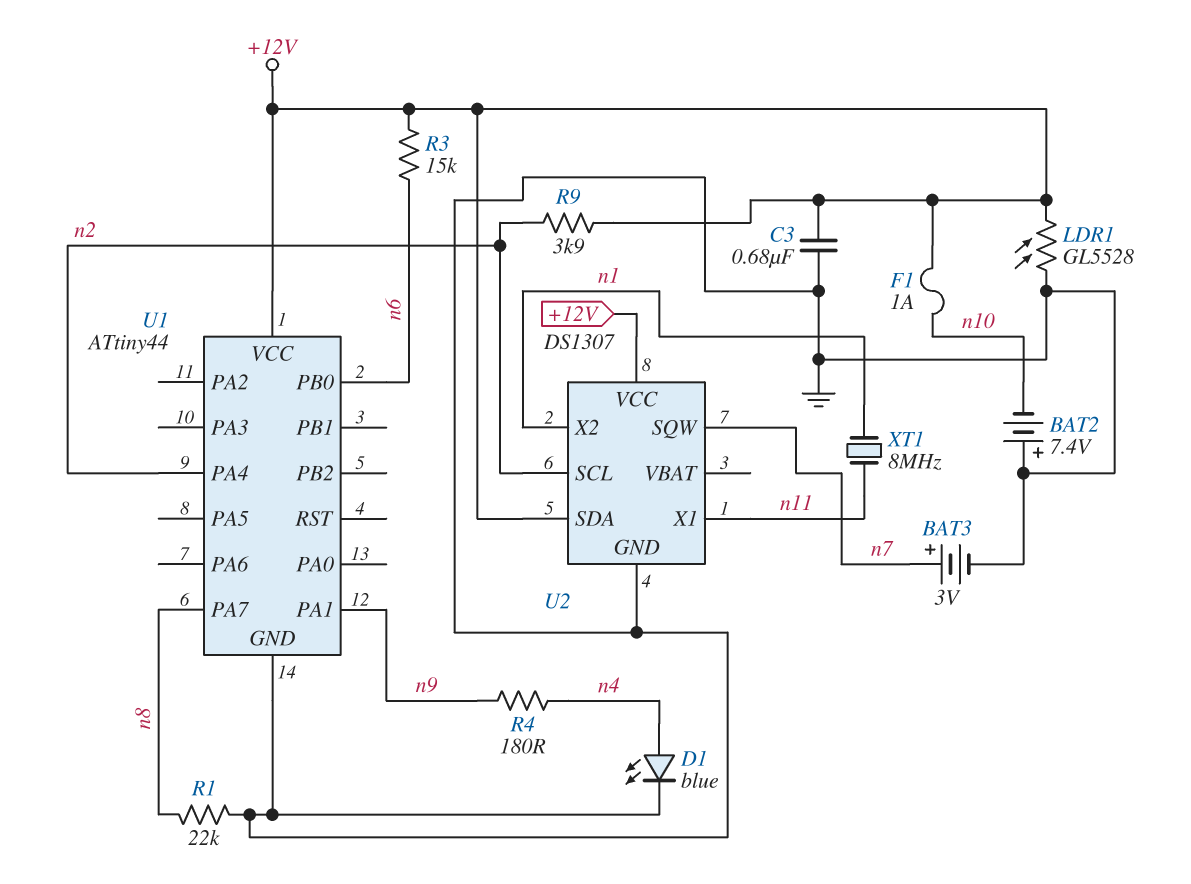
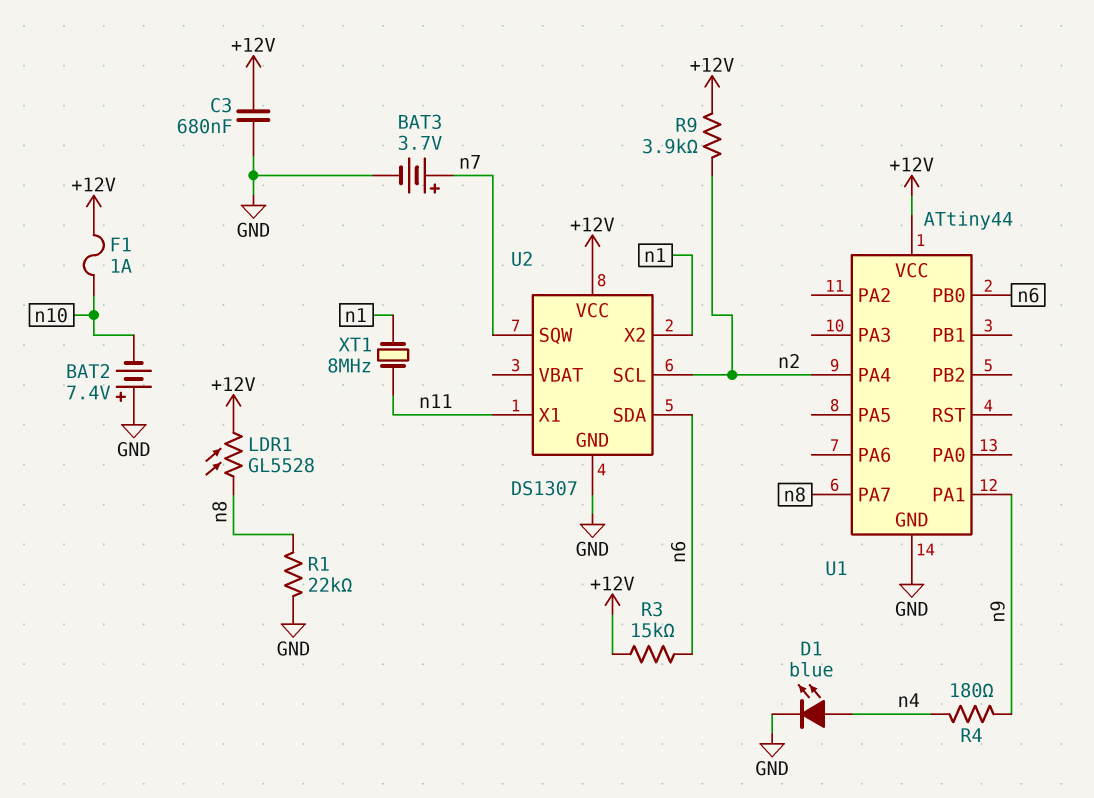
BAT3: 3V (plus n7, minus GND) -> 3.7V (plus n7, minus GND)
LDR1: GL5528 (+12V, GND) -> GL5528 (+12V, n8)
U2 pin SDA: +12V -> n6

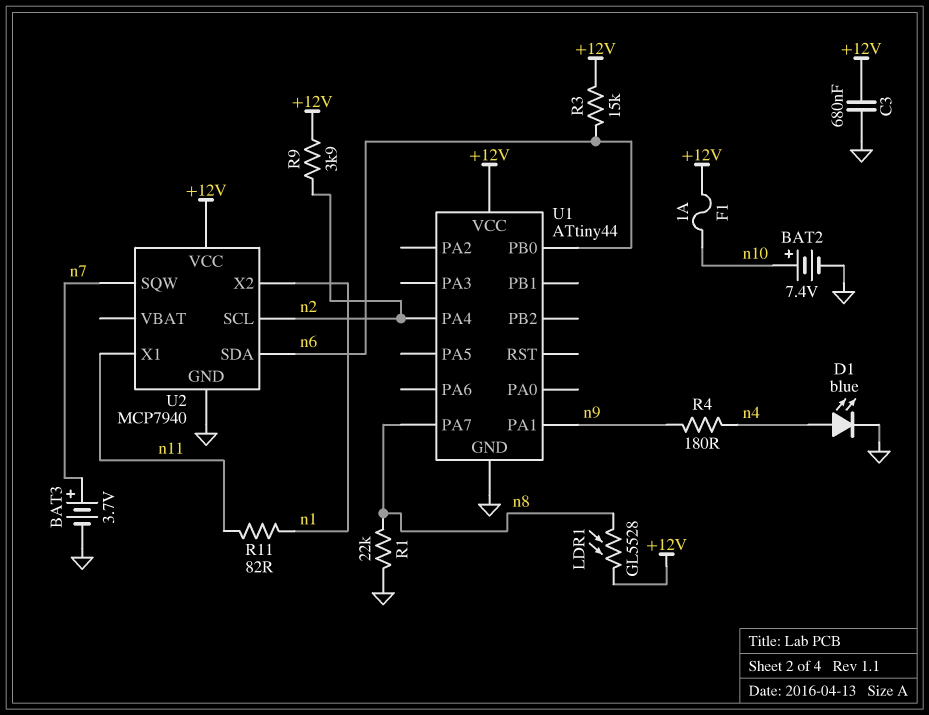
BAT2: 7.4V (plus GND, minus n10) -> 7.4V (plus n10, minus GND)
R11: none -> 82 (n1, n11)
U2: DS1307 -> MCP7940
XT1: 8MHz (n1, n11) -> none

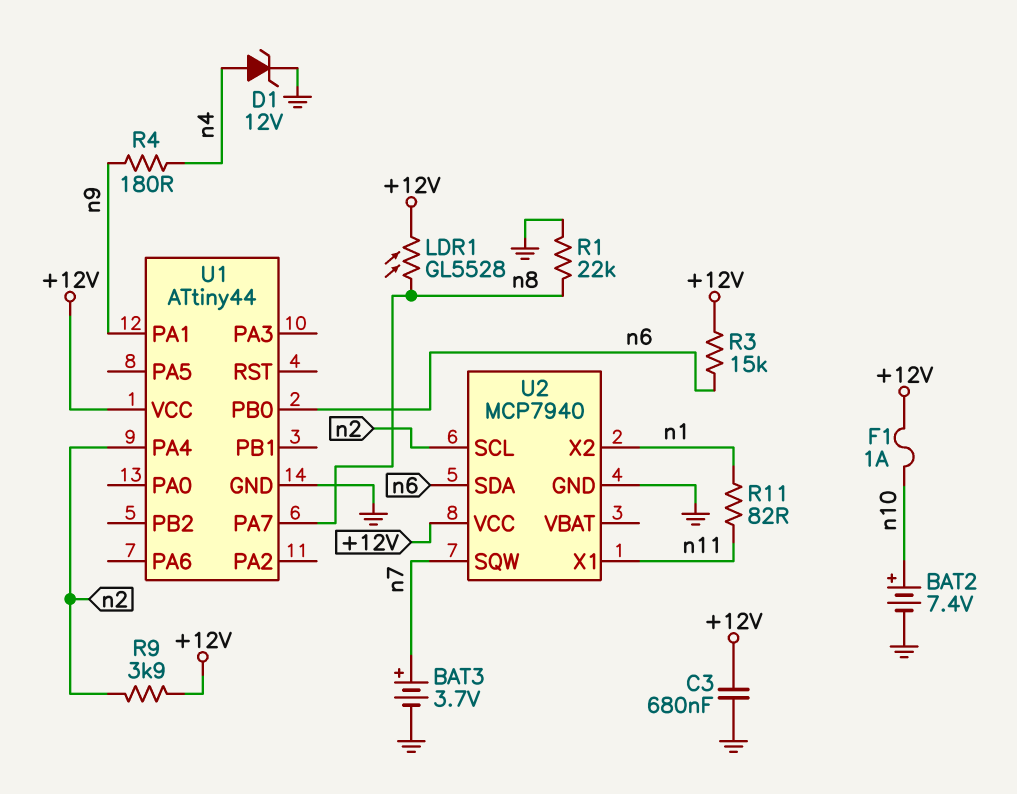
D1: LED blue (A n4, K GND) -> zener 12V (A n4, K GND)

